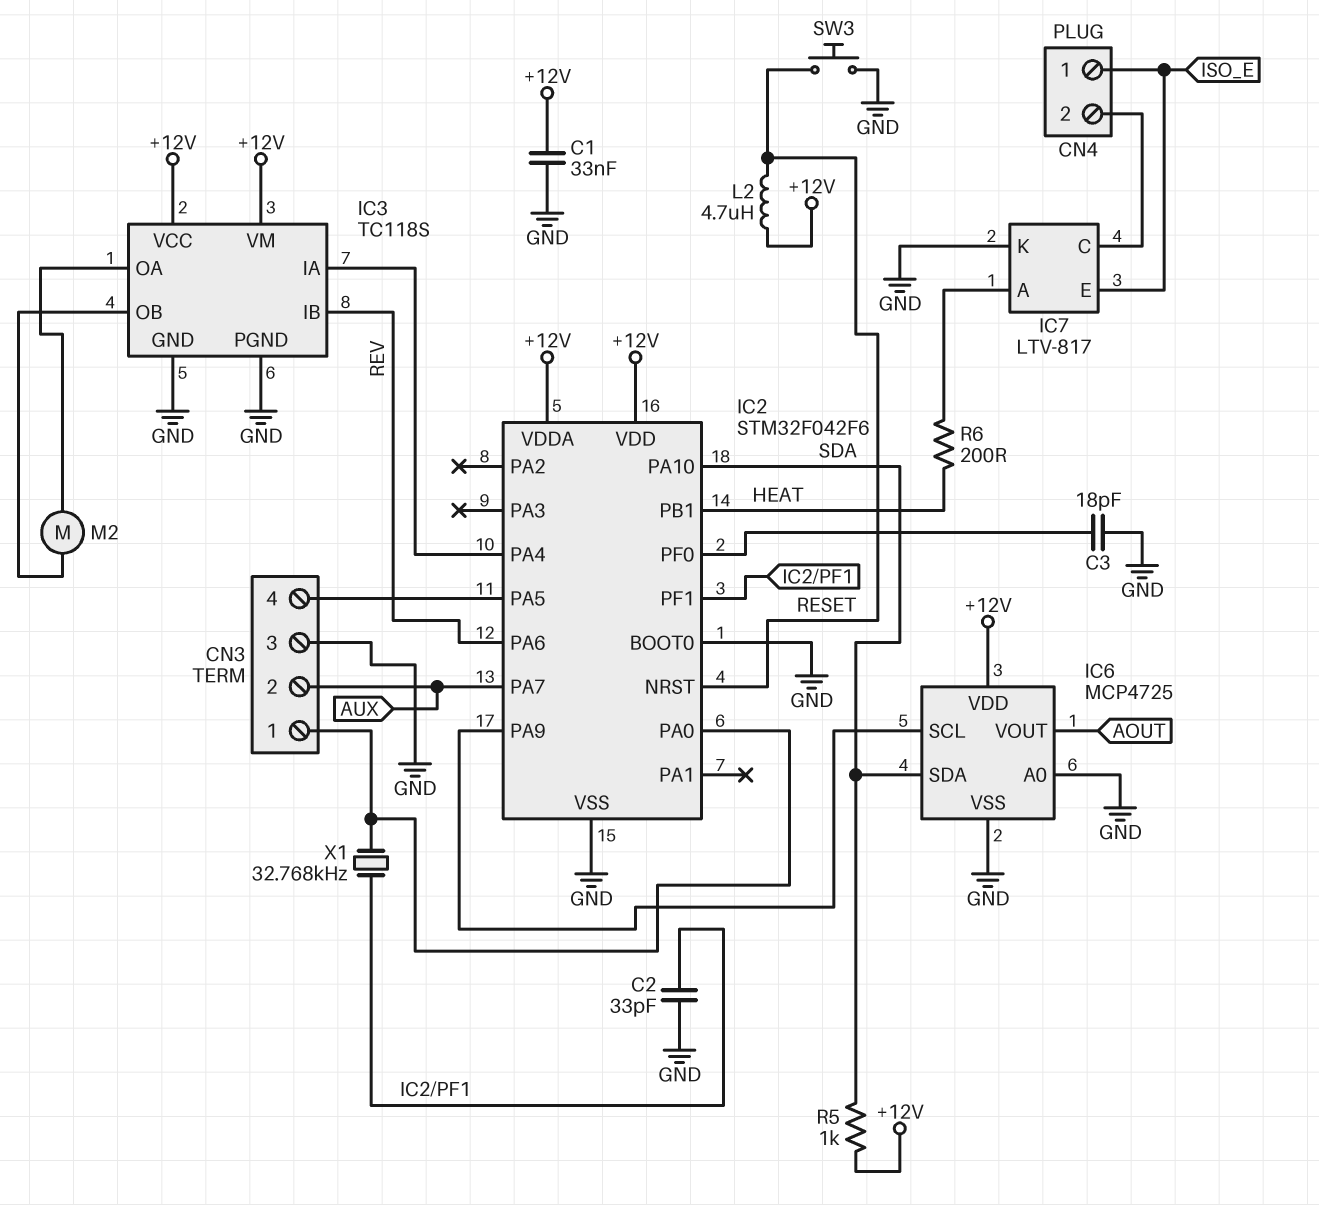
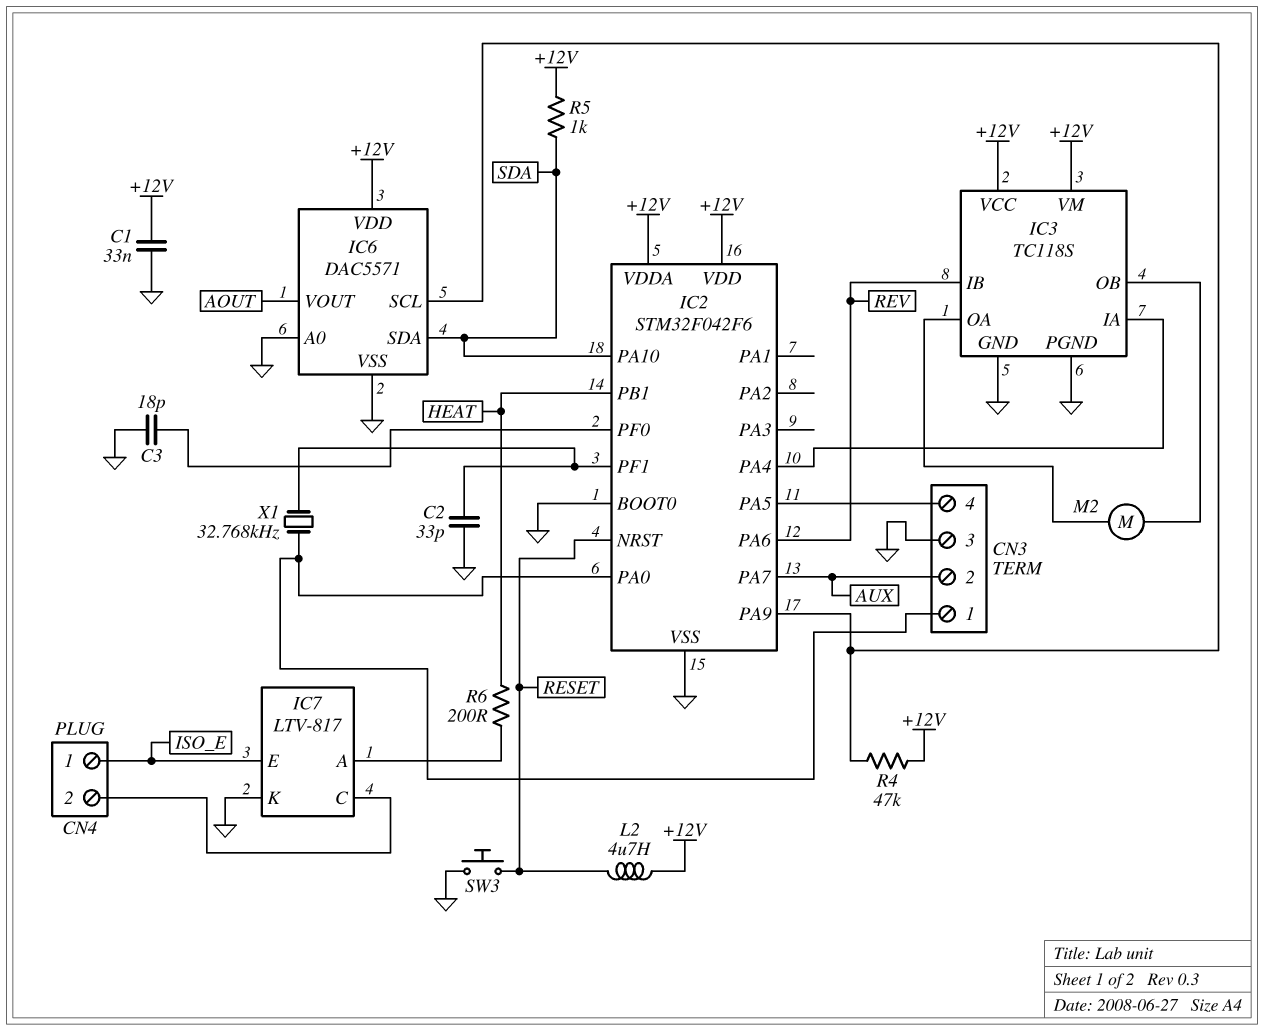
IC6: MCP4725 -> DAC5571
R4: none -> 47k (+12V, IC2/PA9)

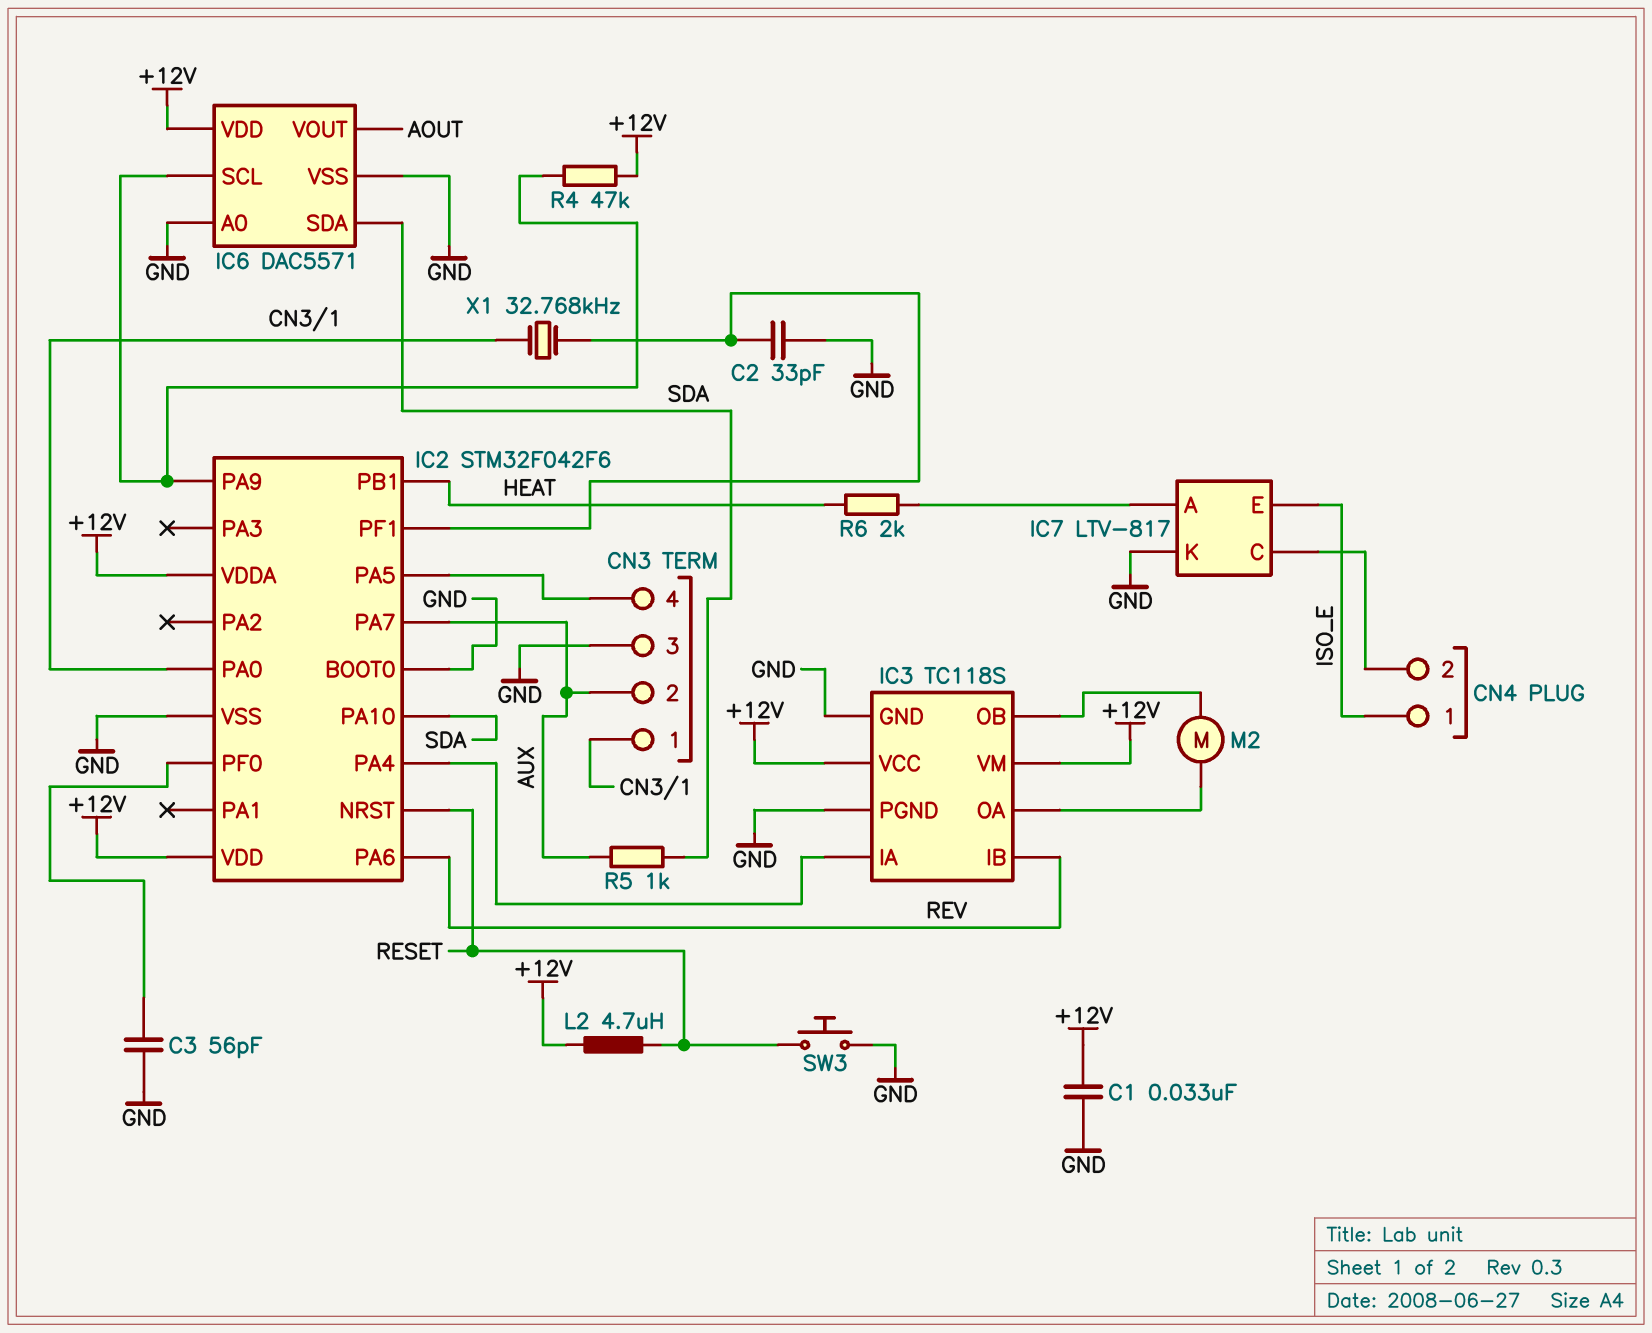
C3: 18pF (GND, IC2/PF0) -> 56pF (GND, IC2/PF0)
R5: 1k (+12V, SDA) -> 1k (AUX, SDA)
R6: 200 (HEAT, IC7/A) -> 2k (HEAT, IC7/A)

